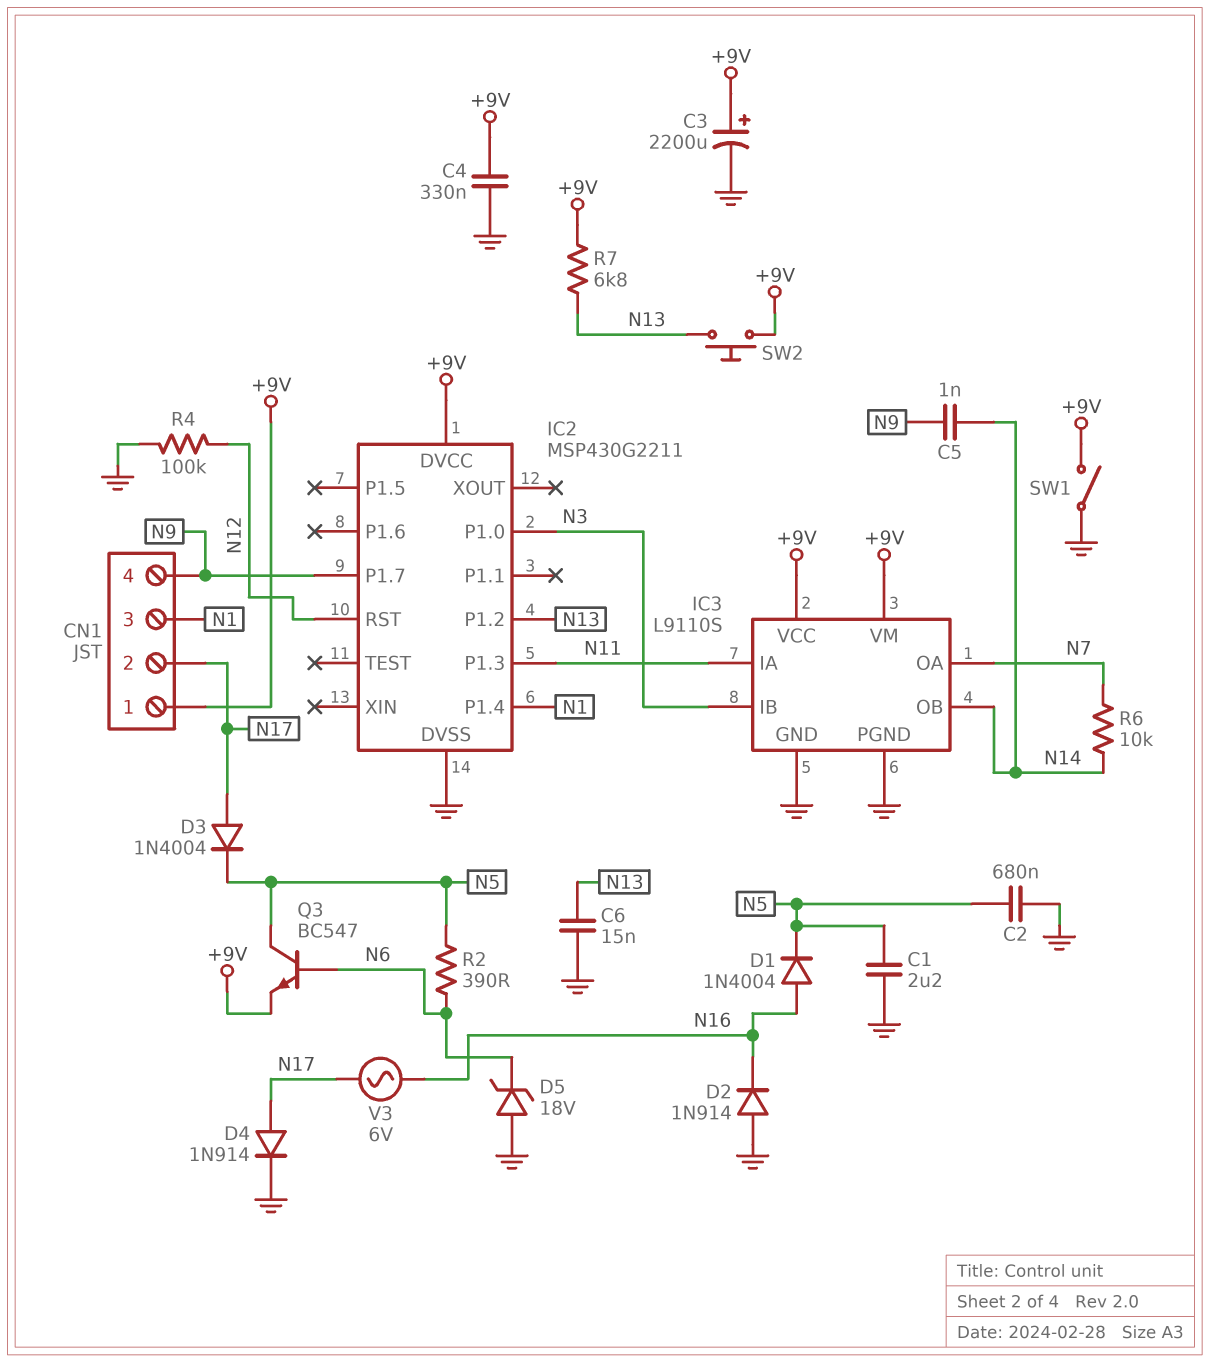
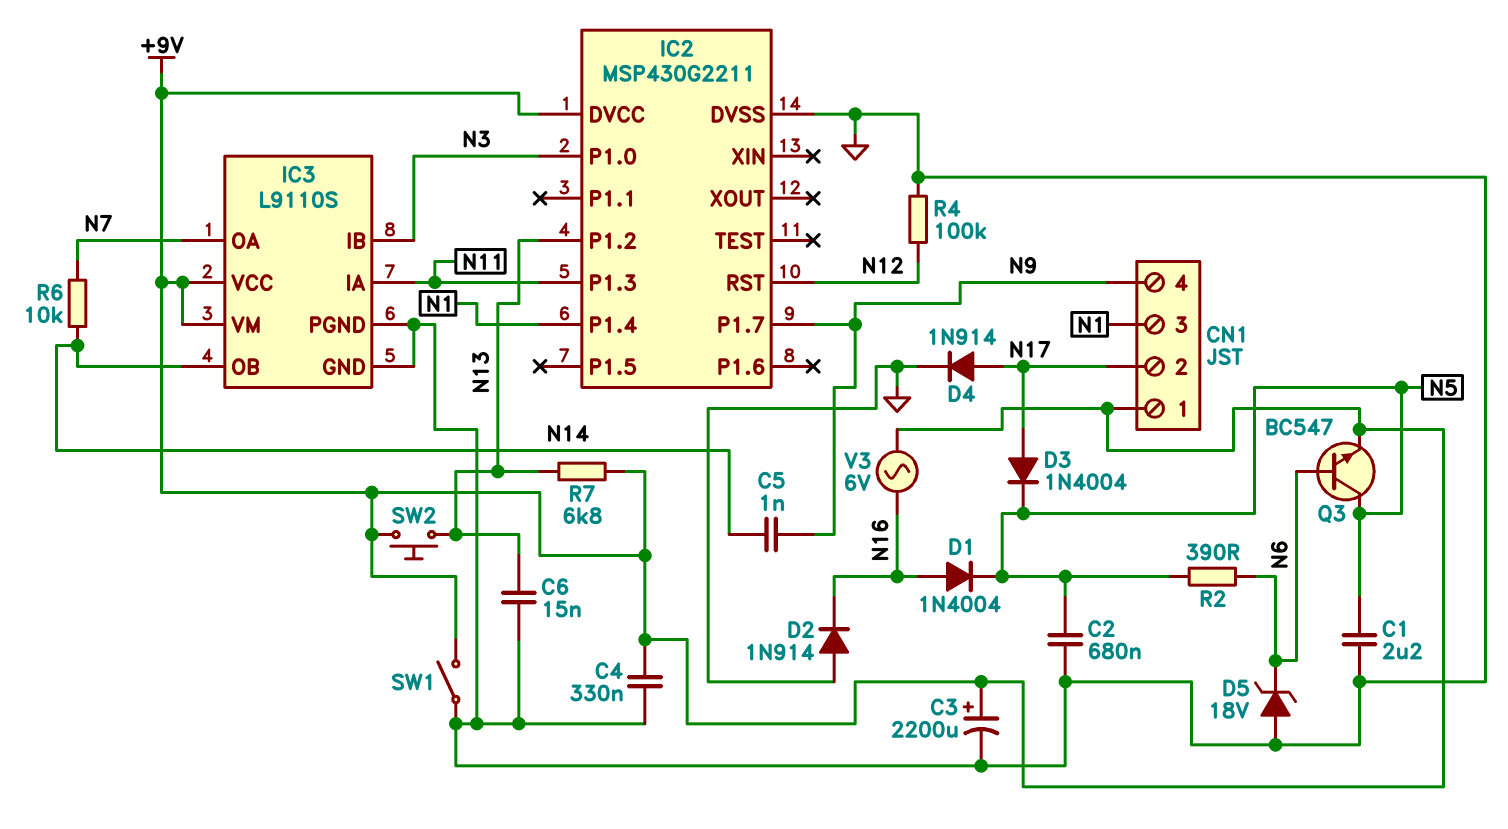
V3: AC 6V (N16, N17) -> AC 6V (+9V, N16)

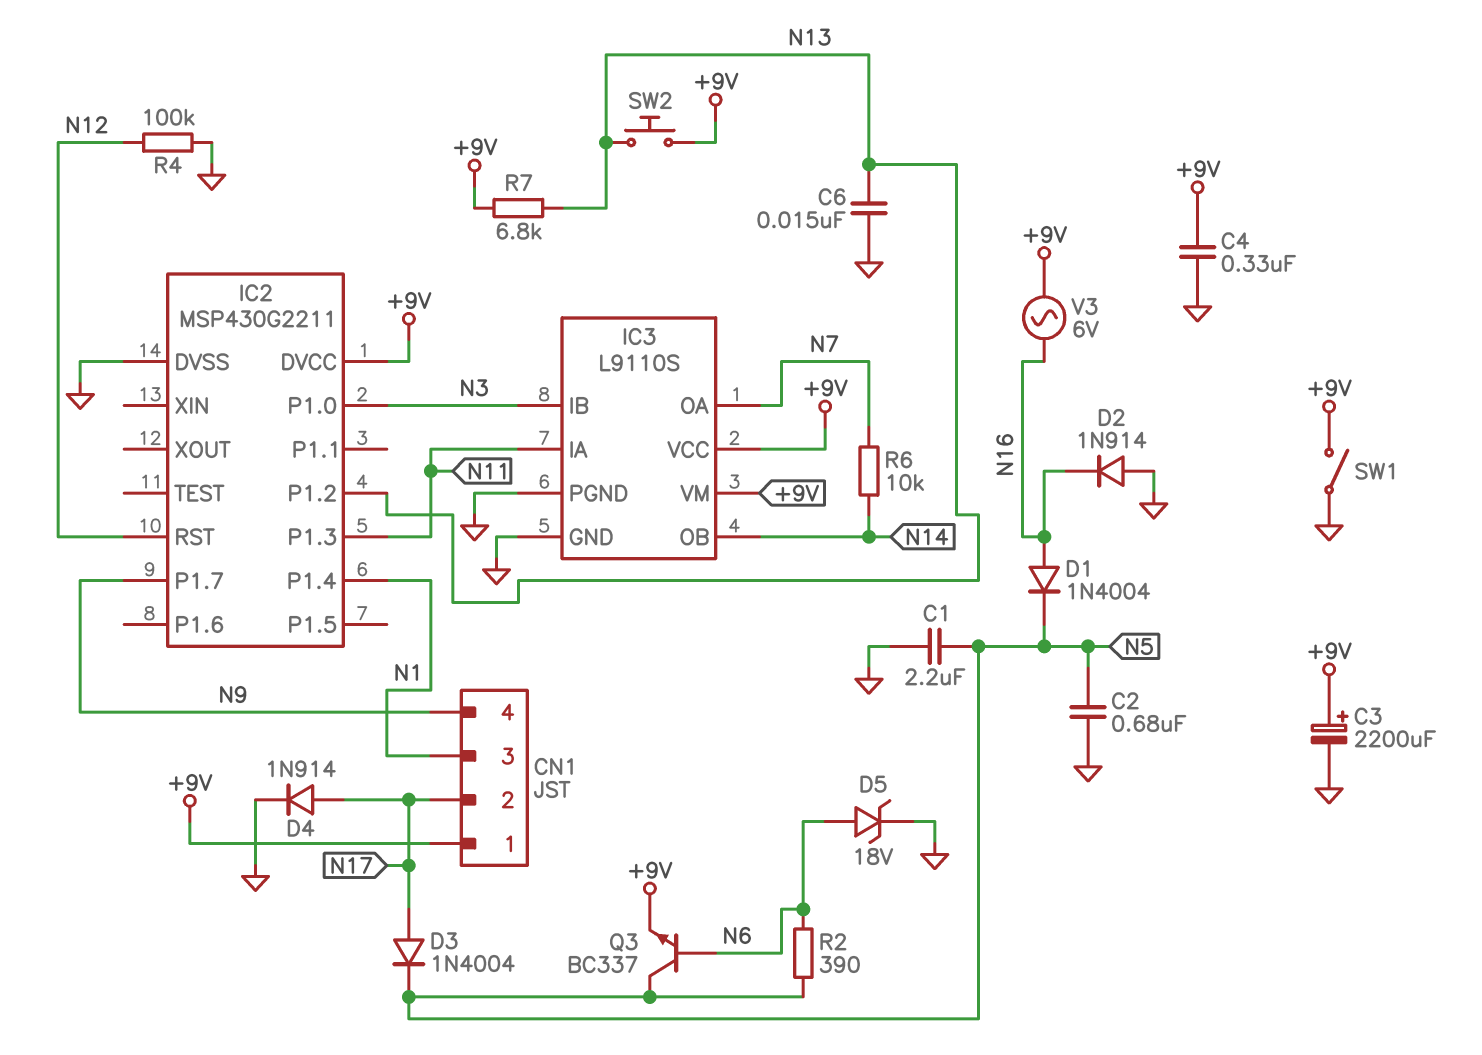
C5: 1nF (N9, N14) -> none
D5: zener 18V (A GND, K N6) -> zener 18V (A N6, K GND)
Q3: NPN BC547 (B N6, C N5, E +9V) -> NPN BC337 (B N6, C N5, E +9V)

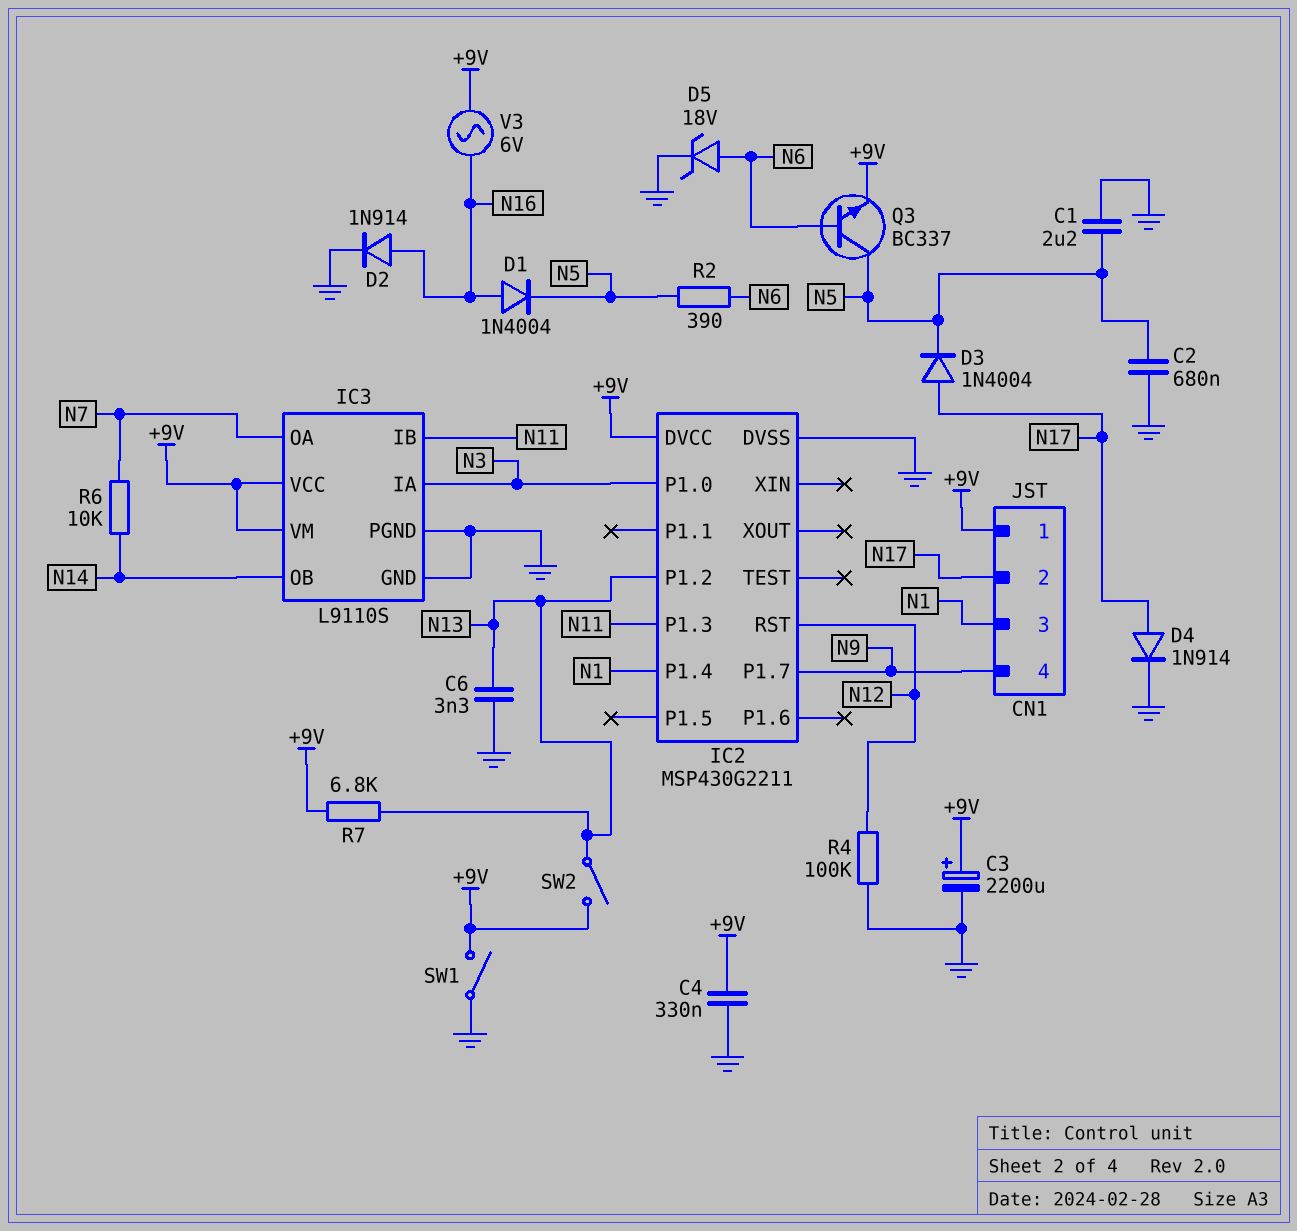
C6: 15nF (GND, N13) -> 3.3nF (GND, N13)
D2: diode 1N914 (A GND, K N16) -> diode 1N914 (A N16, K GND)
IC3 pin IA: N11 -> N3
IC3 pin IB: N3 -> N11
SW2: button (+9V, N13) -> switch (+9V, N13)

